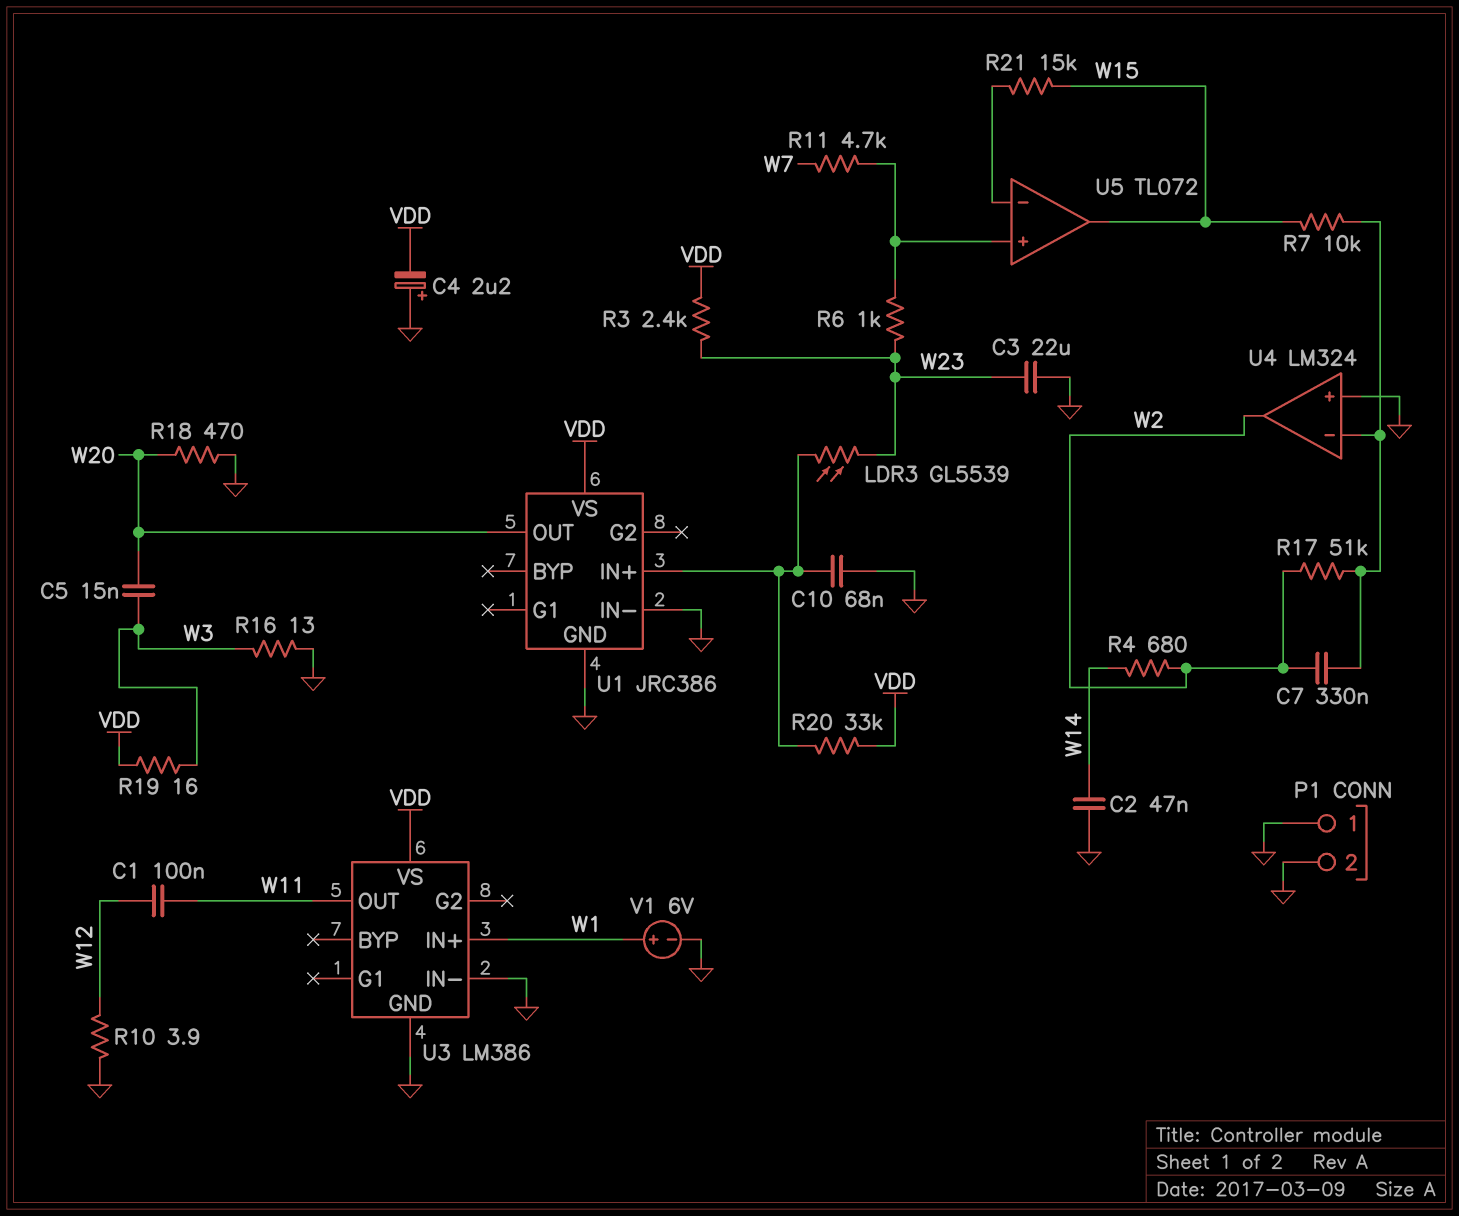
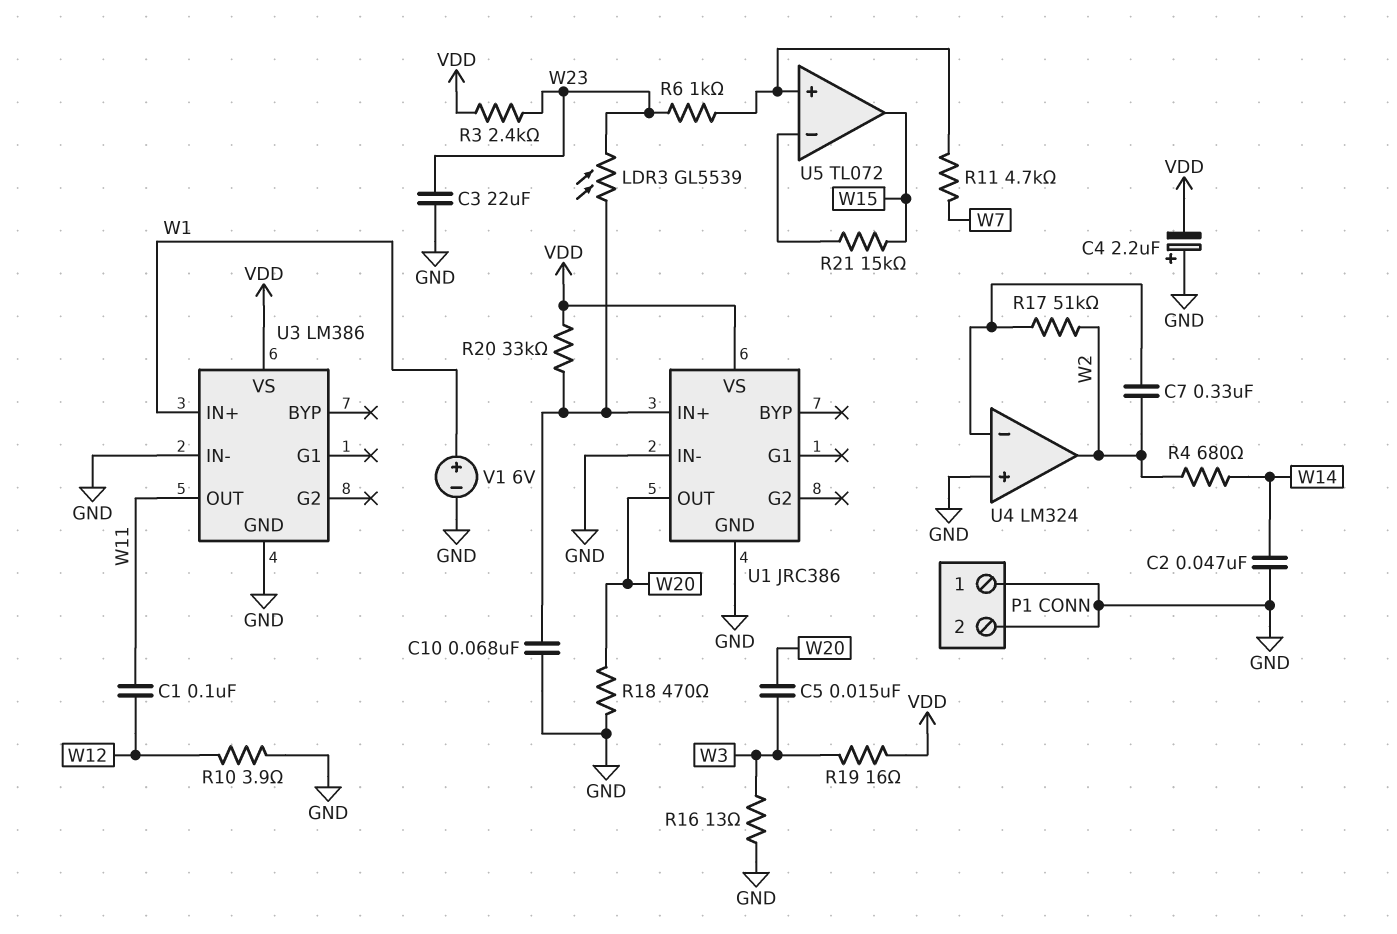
R7: 10k (U4/in-, W15) -> none

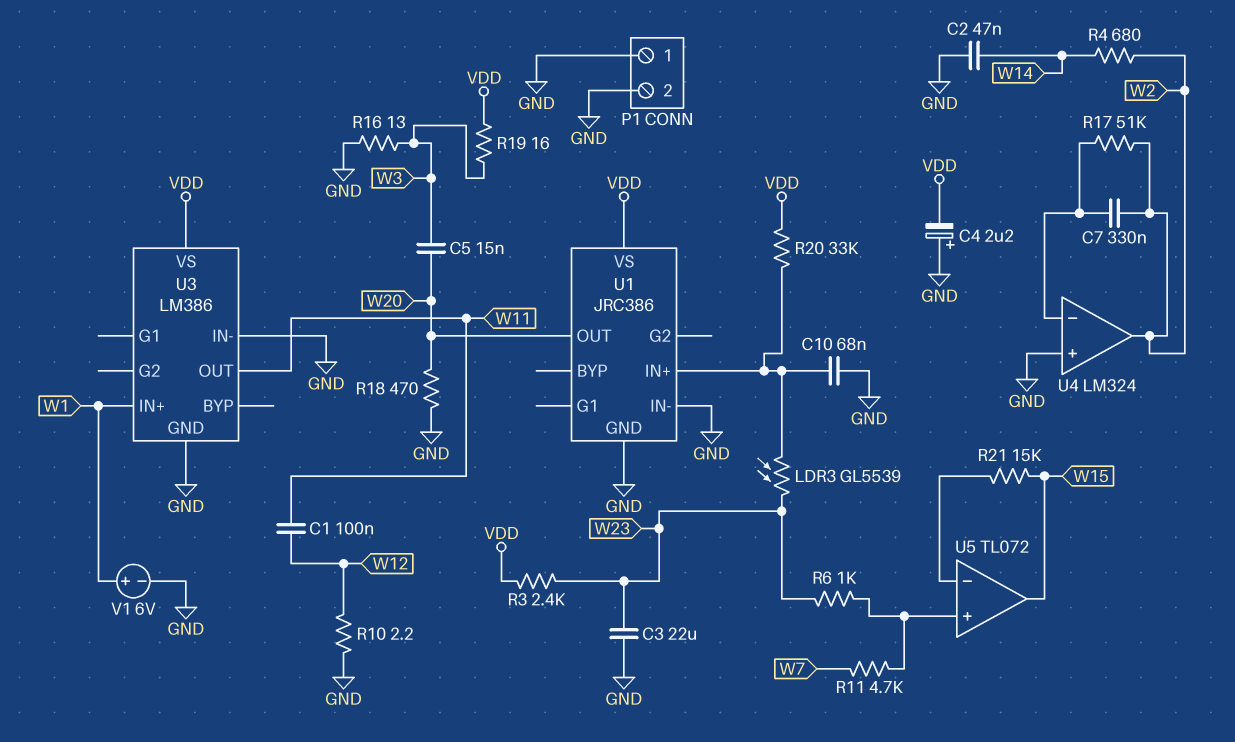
R10: 3.9 (GND, W12) -> 2.2 (GND, W12)

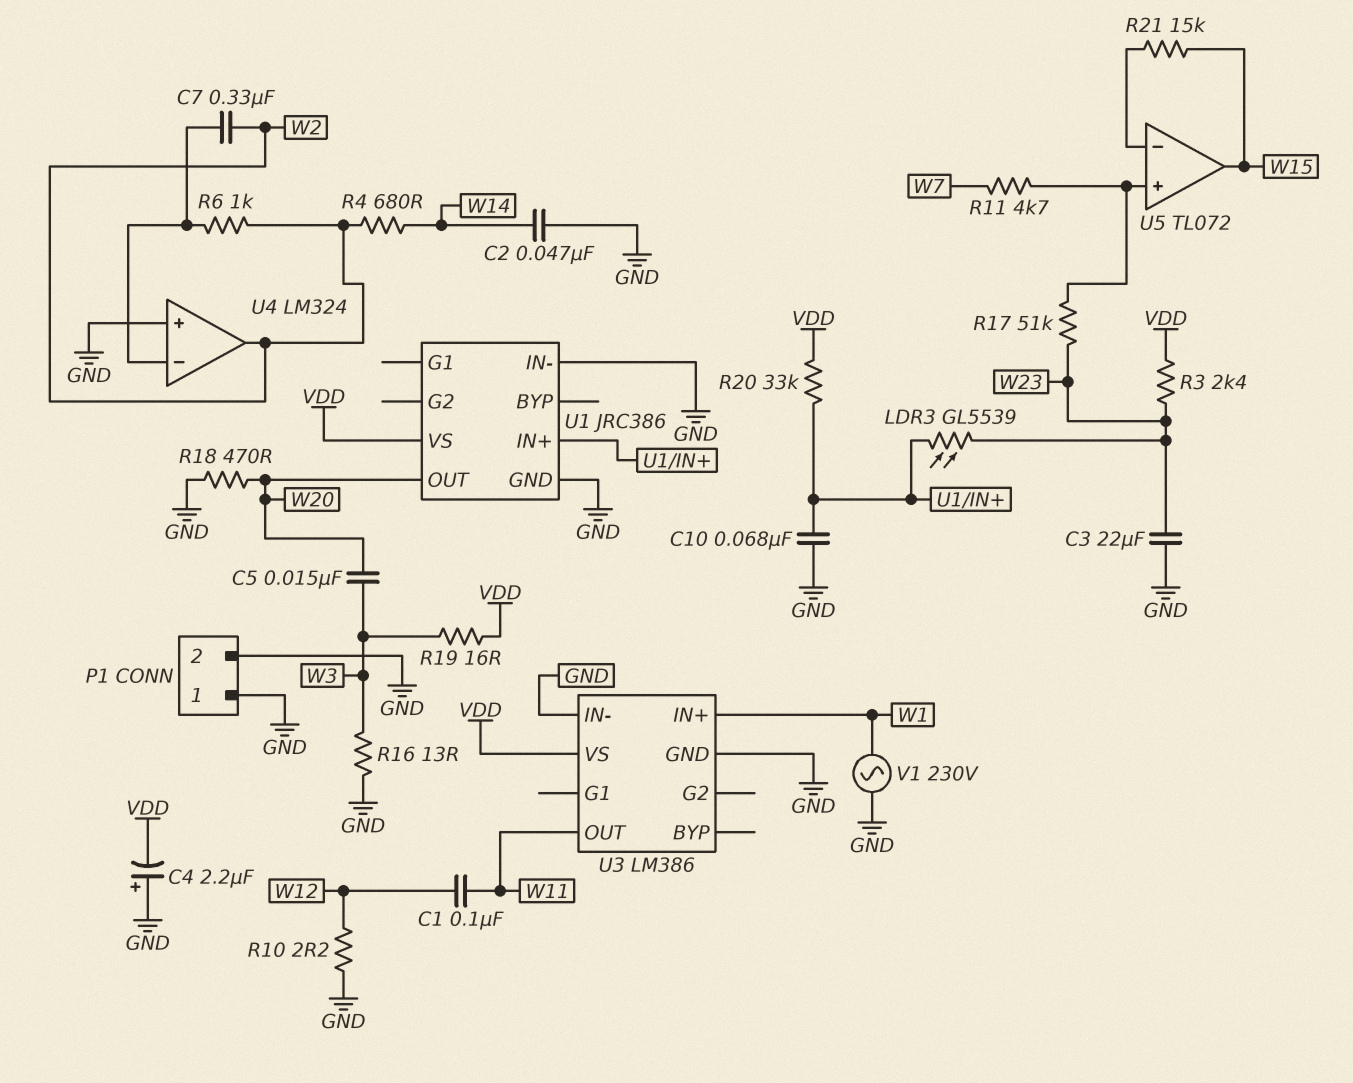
R6: 1k (U5/in+, W23) -> 1k (U4/in-, W2)
R17: 51k (U4/in-, W2) -> 51k (U5/in+, W23)
V1: 6V (plus W1, minus GND) -> AC 230V (GND, W1)

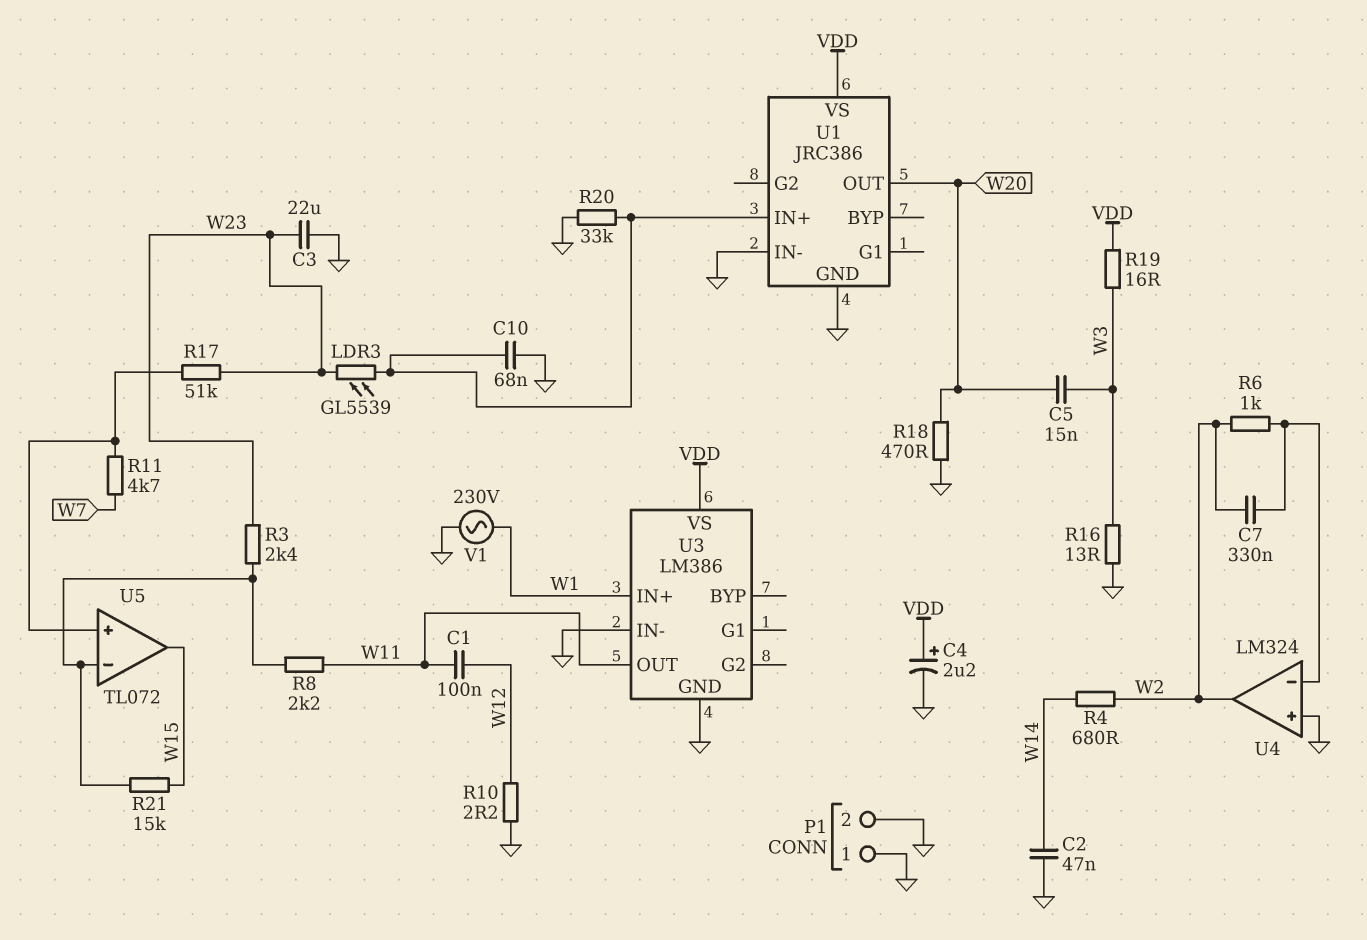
C4: 2.2uF (plus GND, minus VDD) -> 2.2uF (plus VDD, minus GND)
R3: 2.4k (VDD, W23) -> 2.4k (U5/in-, W23)
R8: none -> 2.2k (U5/in-, W11)
R20: 33k (U1/IN+, VDD) -> 33k (GND, U1/IN+)

